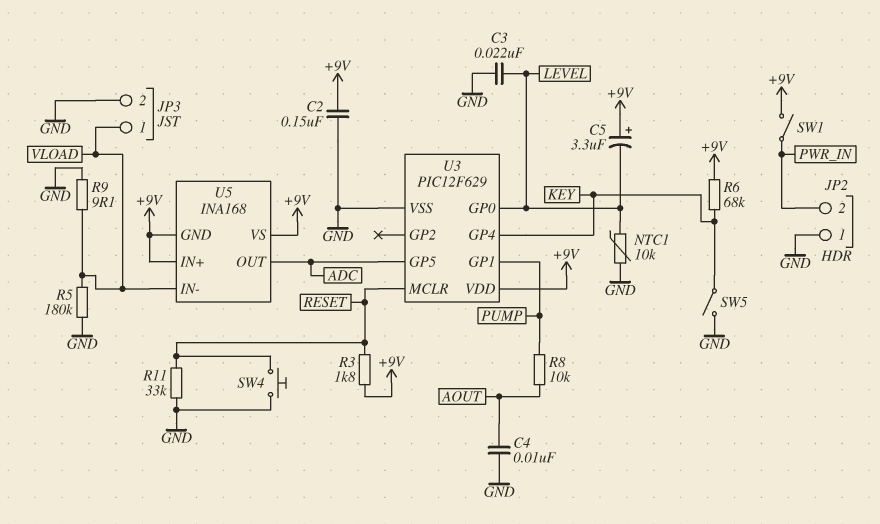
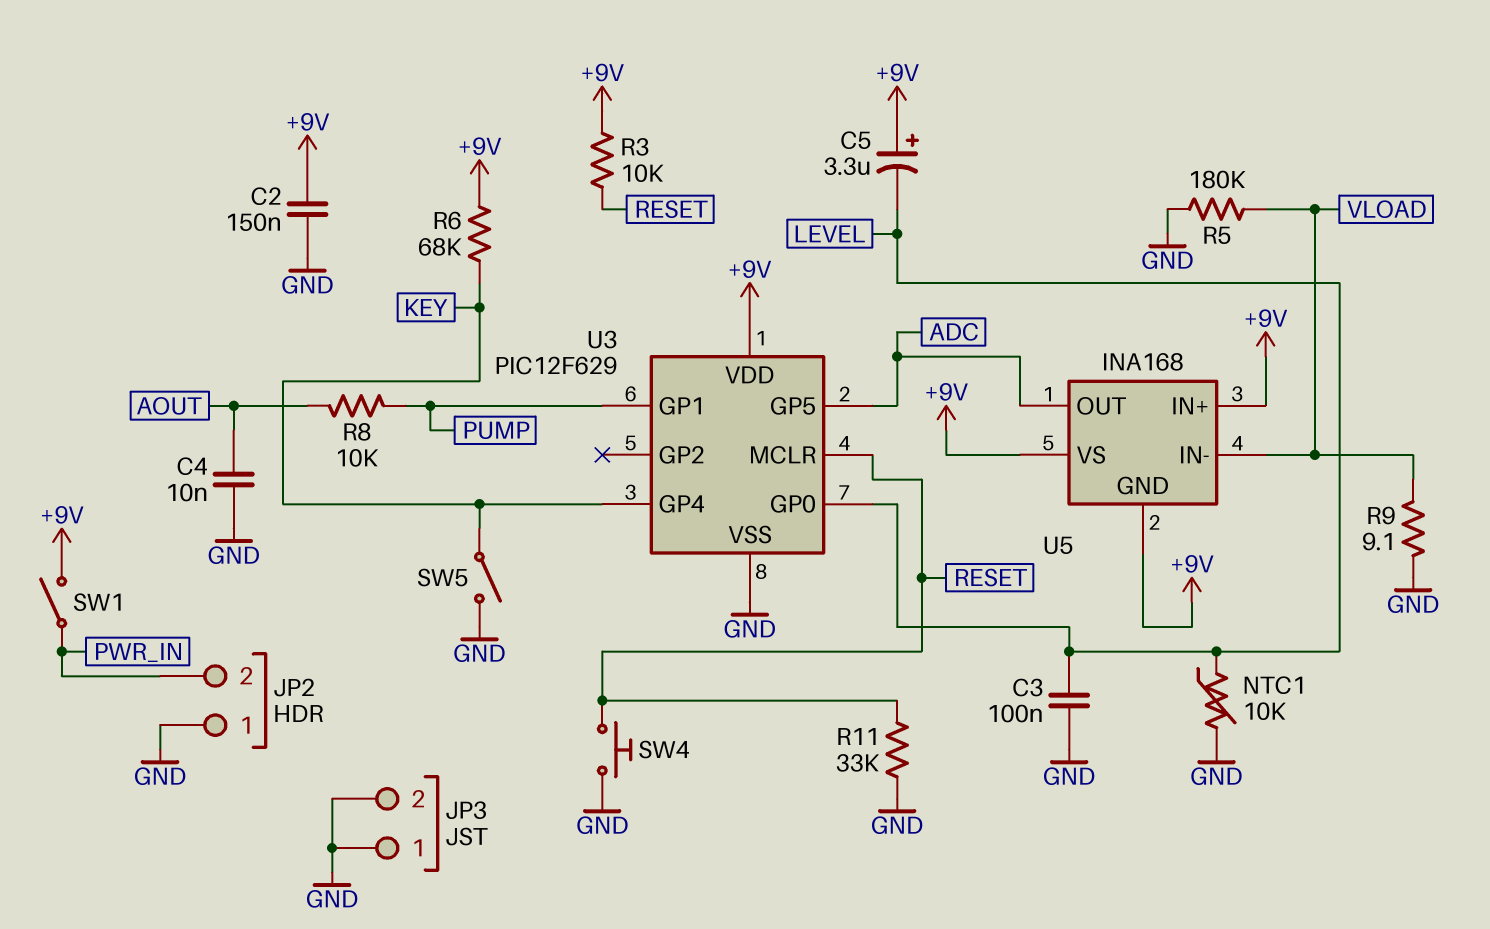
C3: 22nF (GND, LEVEL) -> 100nF (GND, LEVEL)
JP3 pin 1: VLOAD -> GND
R3: 1.8k (+9V, RESET) -> 10k (+9V, RESET)

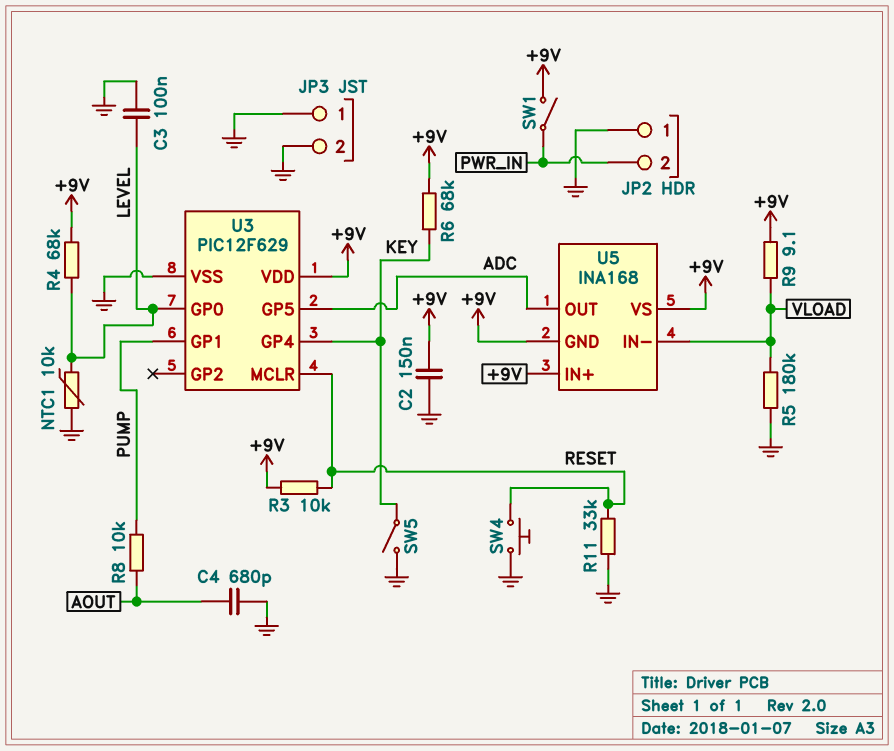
C4: 10nF (AOUT, GND) -> 680pF (AOUT, GND)
C5: 3.3uF (plus +9V, minus LEVEL) -> none
R4: none -> 68k (+9V, LEVEL)
R9: 9.1 (GND, VLOAD) -> 9.1 (+9V, VLOAD)

